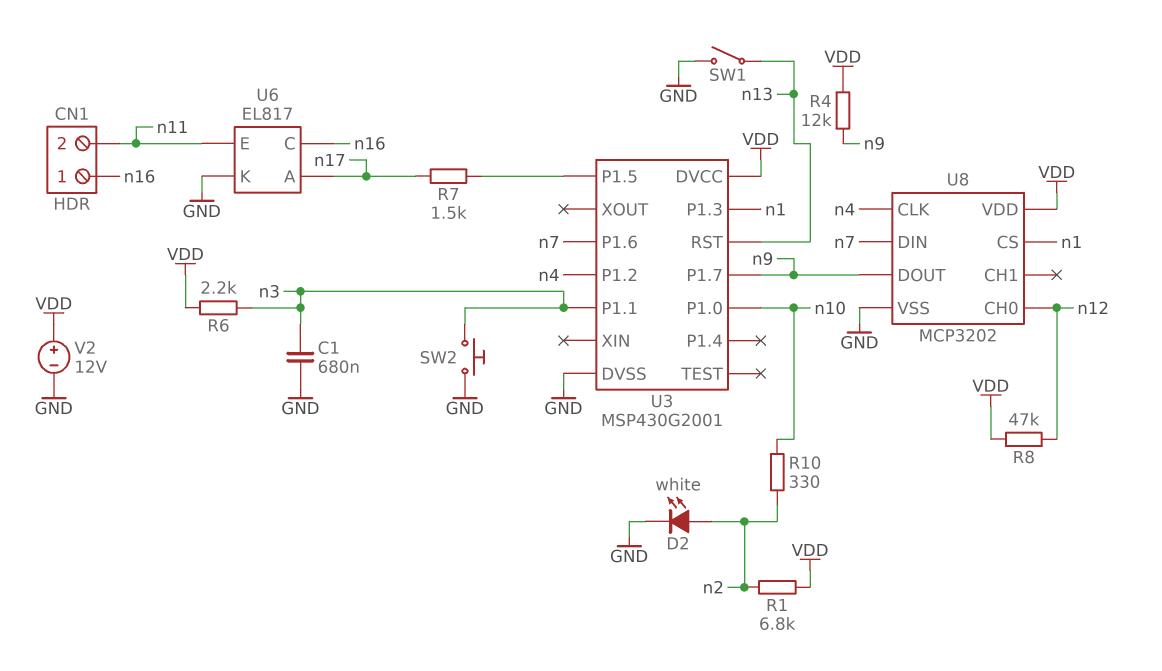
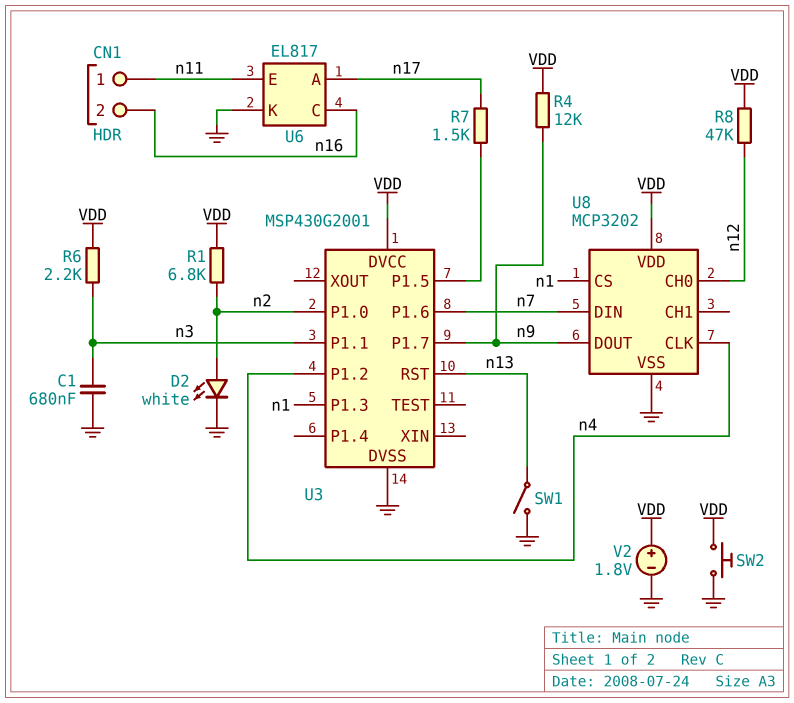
CN1 pin 1: n16 -> n11
CN1 pin 2: n11 -> n16
R10: 330 (n2, n10) -> none
SW2: button (GND, n3) -> button (GND, VDD)
U3 pin P1.0: n10 -> n2
V2: 12V (plus VDD, minus GND) -> 1.8V (plus VDD, minus GND)

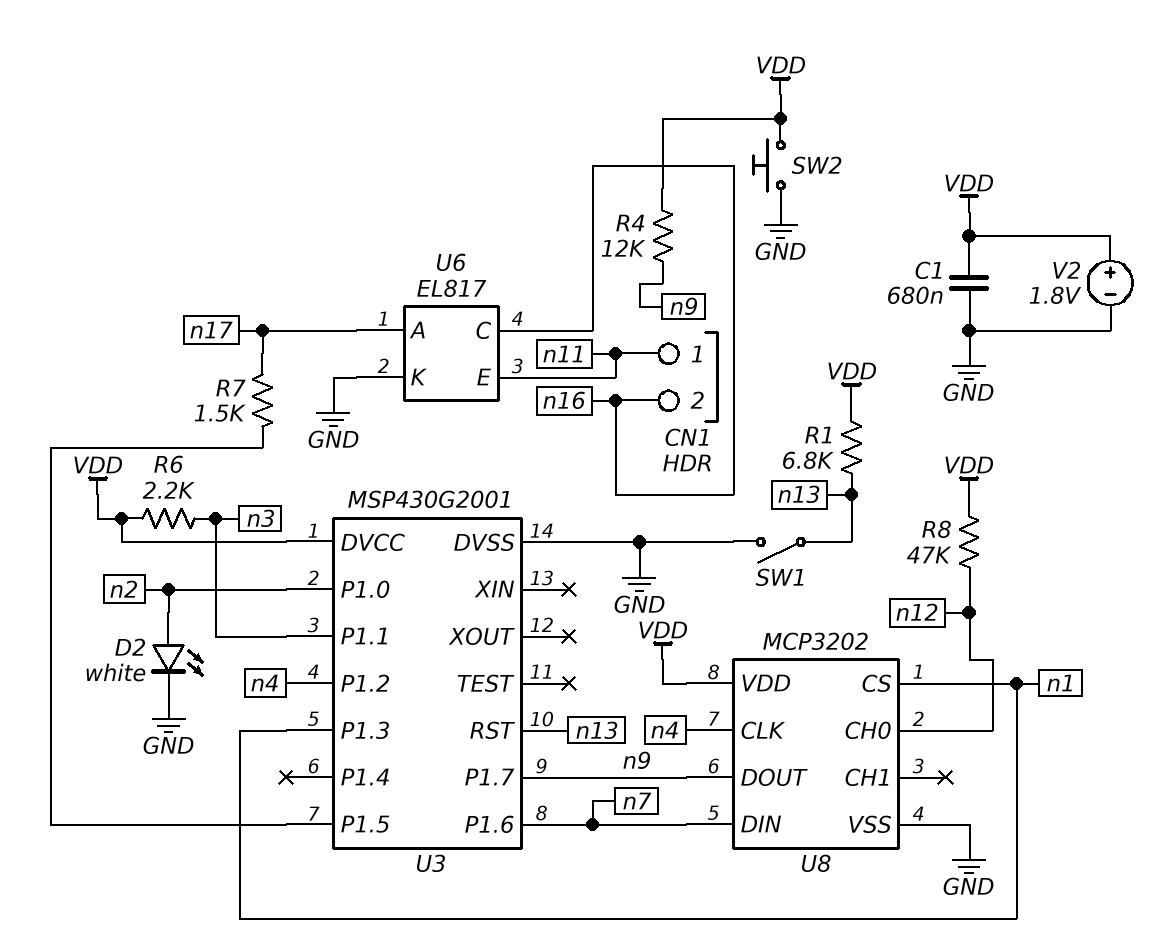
C1: 680nF (GND, n3) -> 680nF (GND, VDD)
R1: 6.8k (VDD, n2) -> 6.8k (VDD, n13)

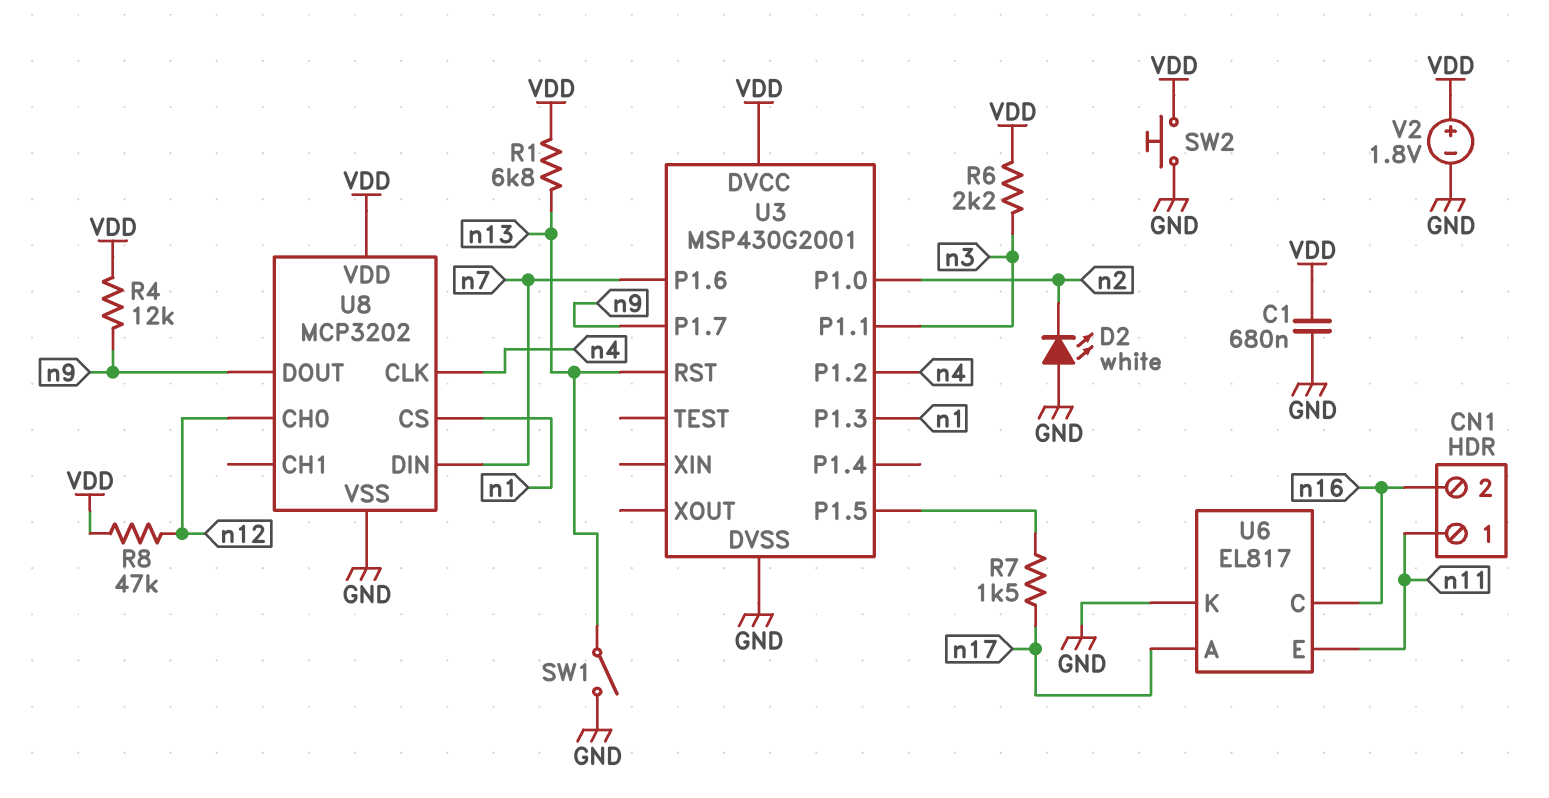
D2: LED white (A n2, K GND) -> LED white (A GND, K n2)

